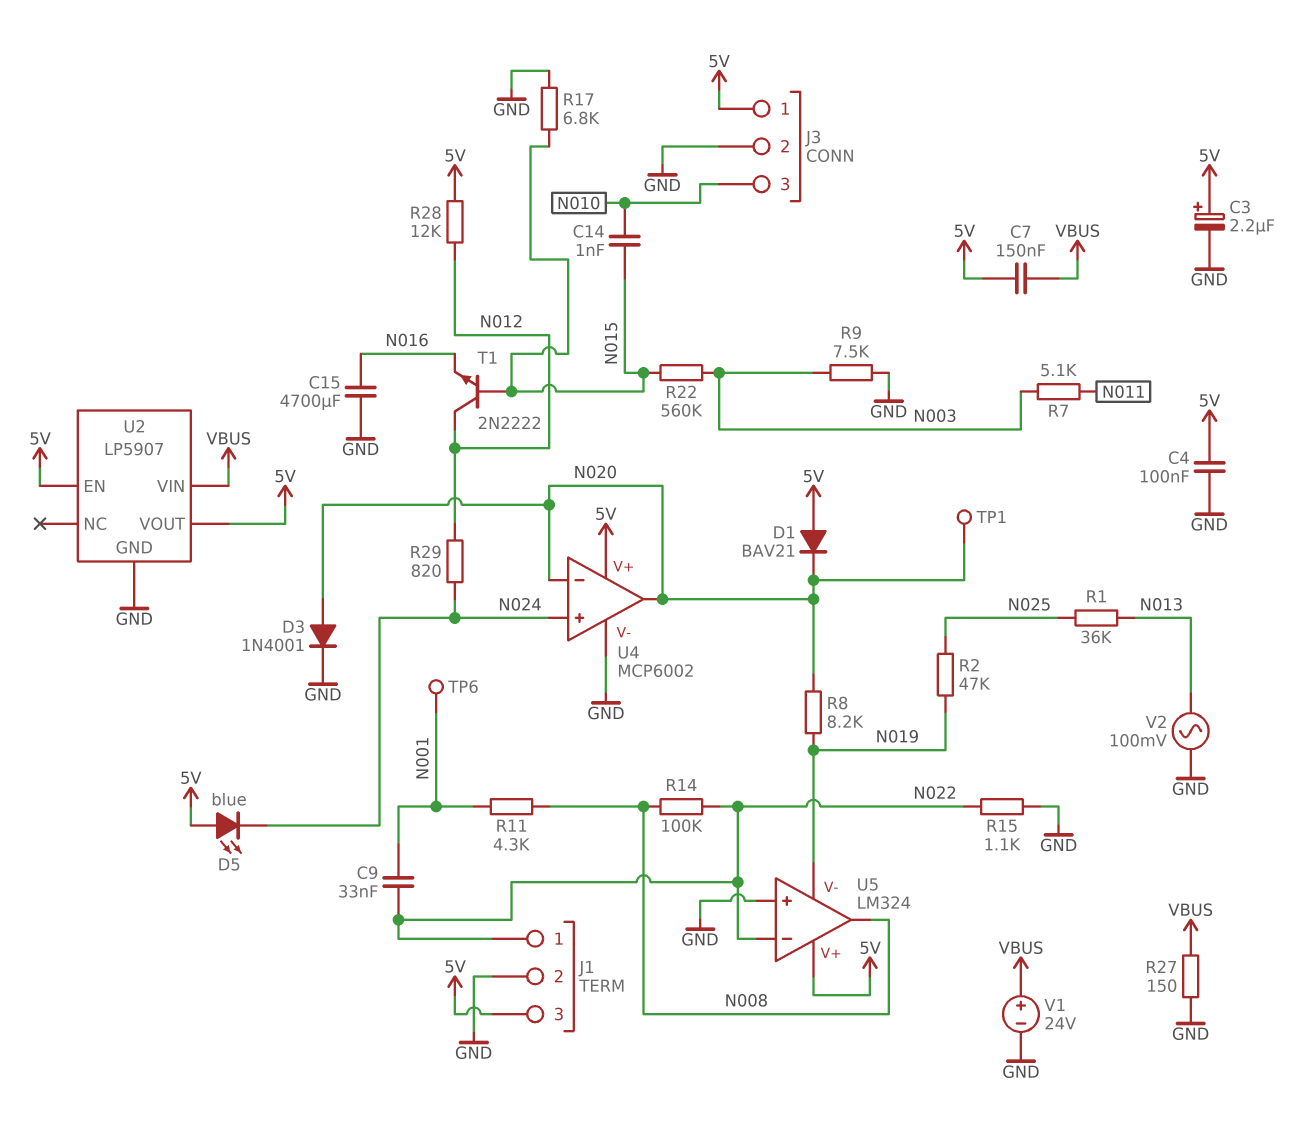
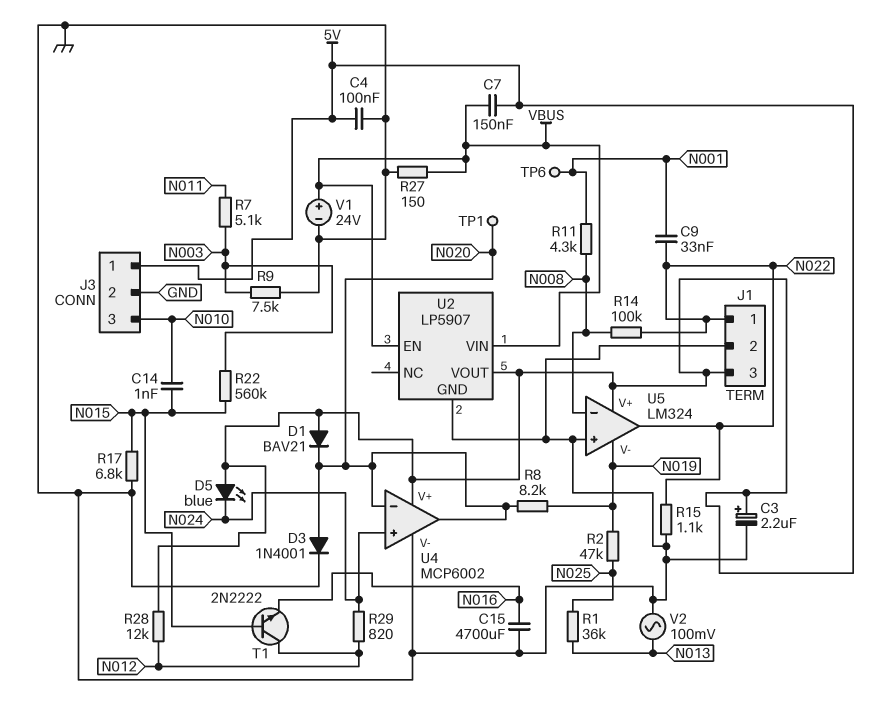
U2 pin EN: 5V -> VBUS
U5 pin in-: N022 -> N008
U5 pin out: N008 -> N022

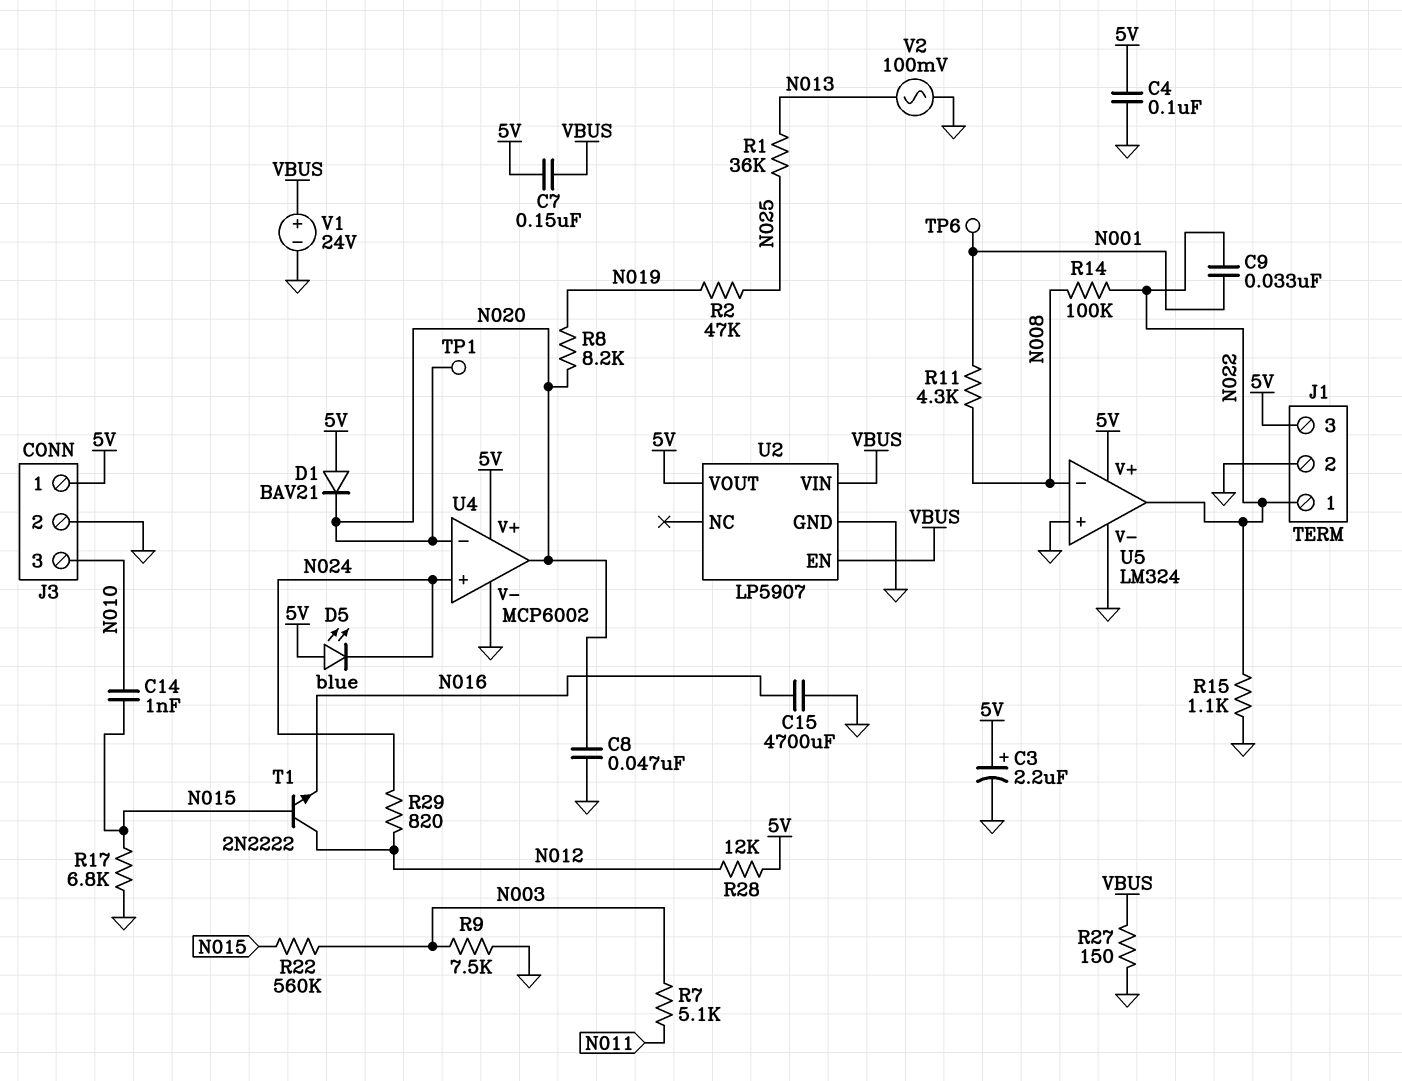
C8: none -> 47nF (GND, N020)
D3: diode 1N4001 (A N020, K GND) -> none
U5 pin V-: N019 -> GND

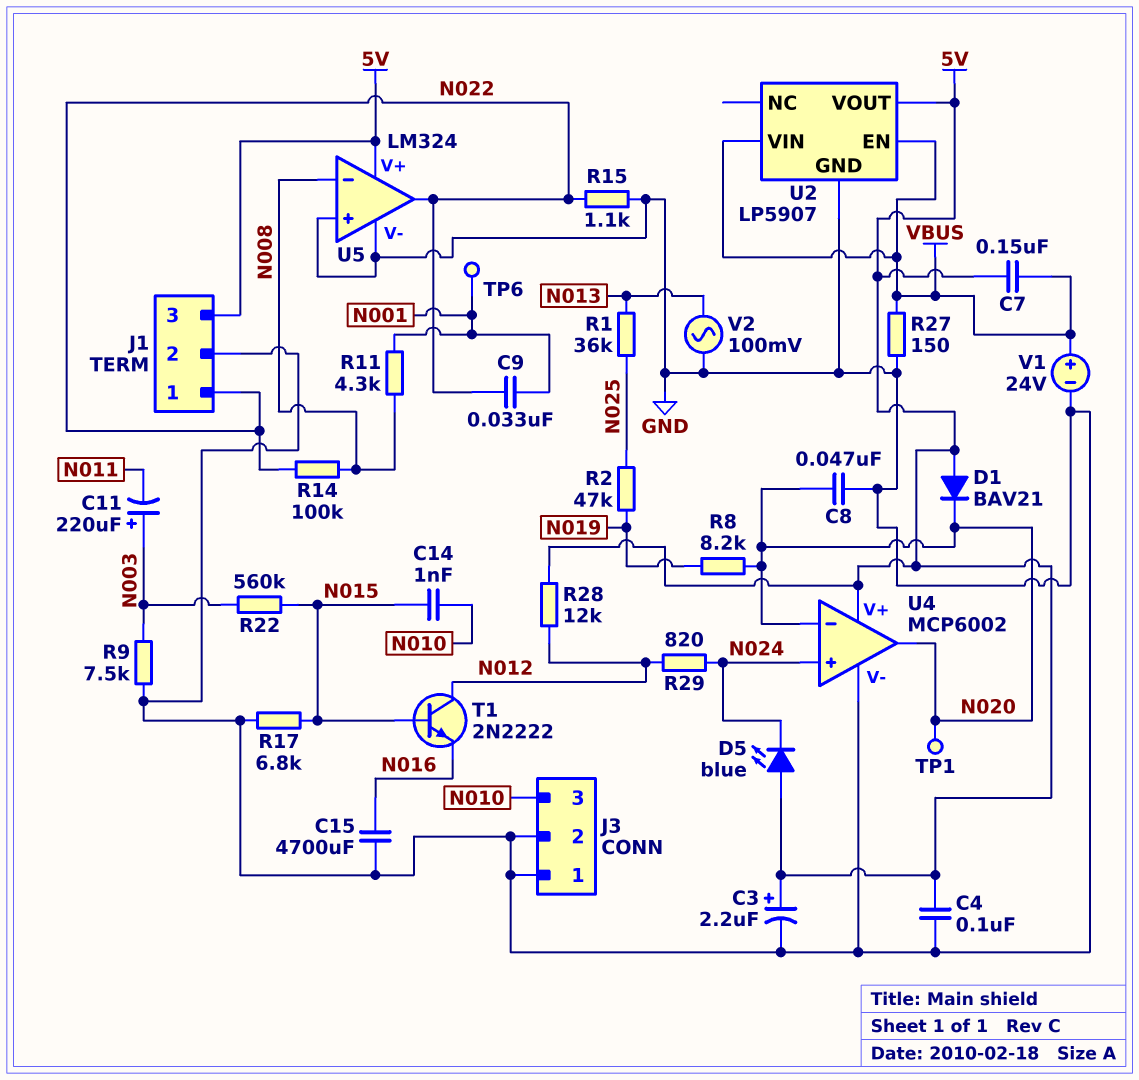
C11: none -> 220uF (plus N003, minus N011)
J3 pin 1: 5V -> GND
R7: 5.1k (N003, N011) -> none

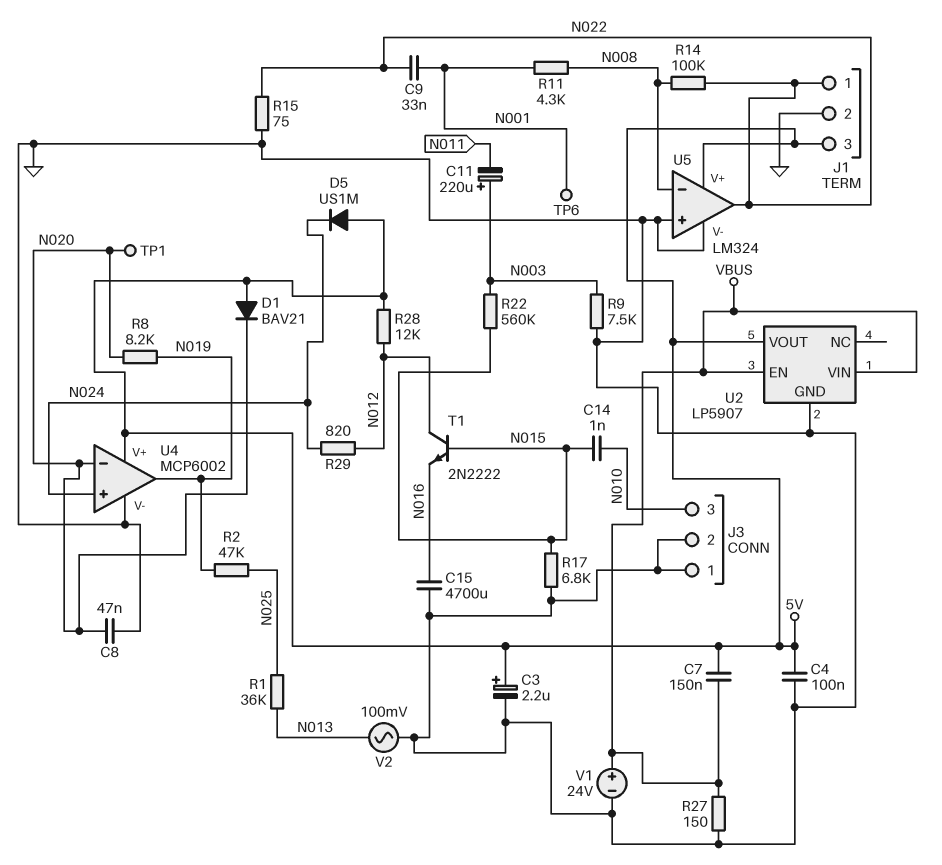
D5: LED blue (A 5V, K N024) -> diode US1M (A 5V, K N024)
R15: 1.1k (GND, N022) -> 75 (GND, N022)
U4 pin out: N020 -> N019

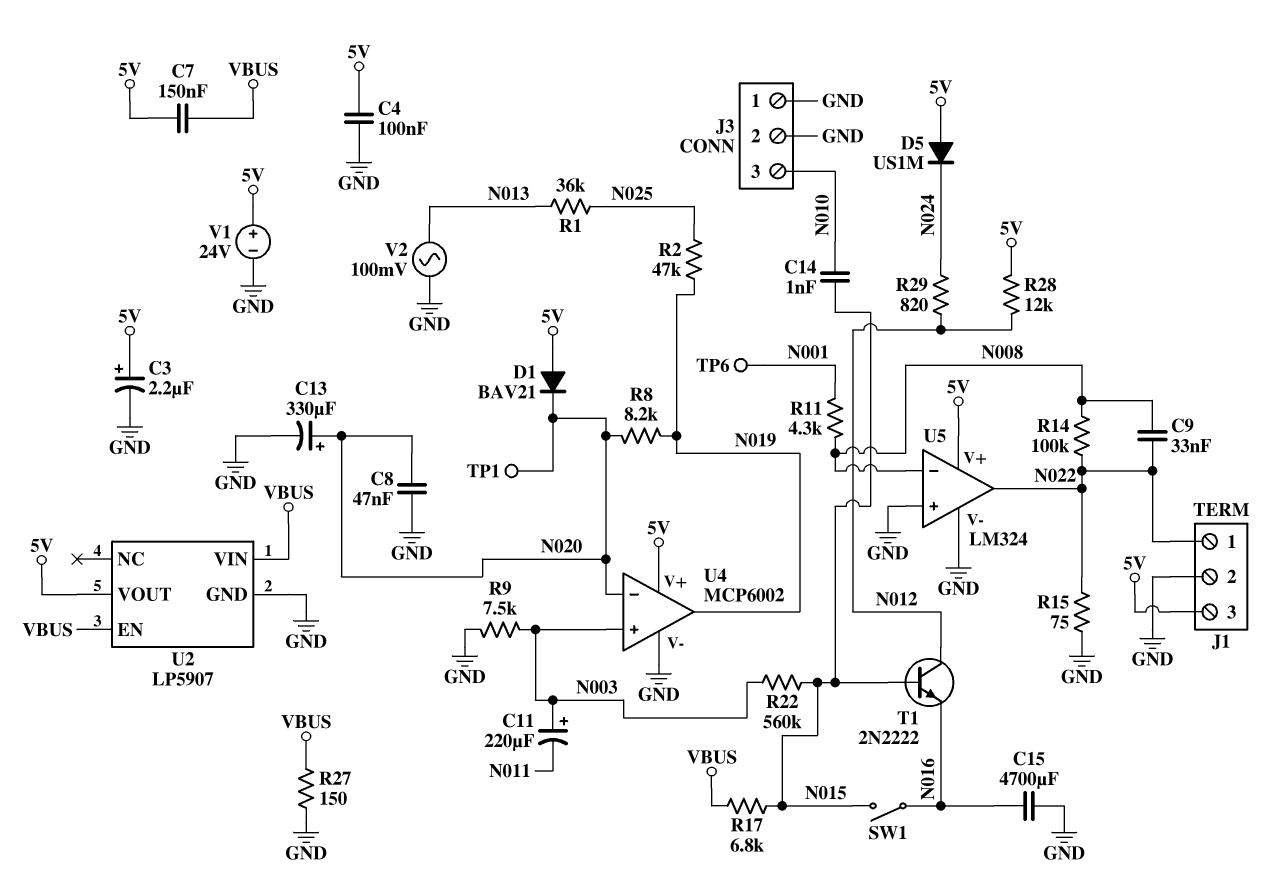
C9: 33nF (N001, N022) -> 33nF (N008, N022)
C13: none -> 330uF (plus N020, minus GND)
R17: 6.8k (GND, N015) -> 6.8k (N015, VBUS)
SW1: none -> switch (N015, N016)
U4 pin in+: N024 -> N003
V1: 24V (plus VBUS, minus GND) -> 24V (plus 5V, minus GND)

